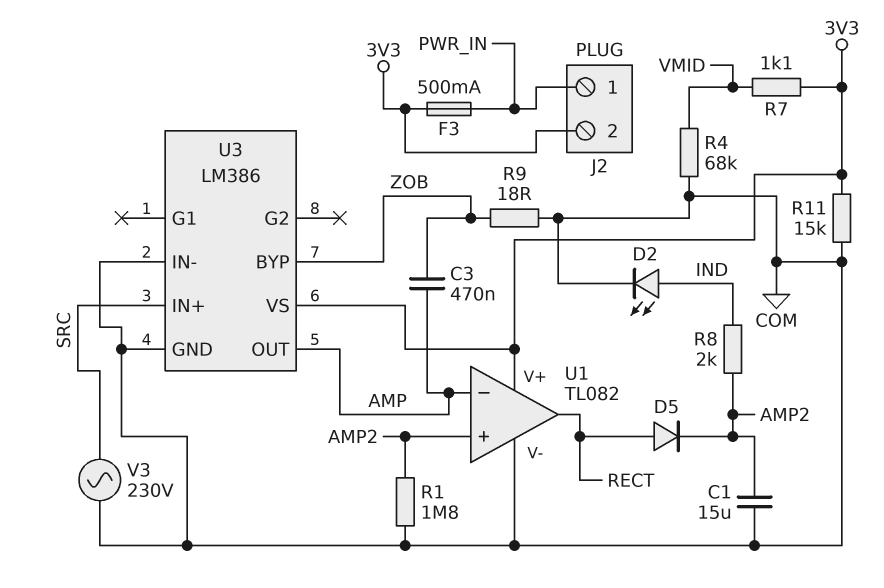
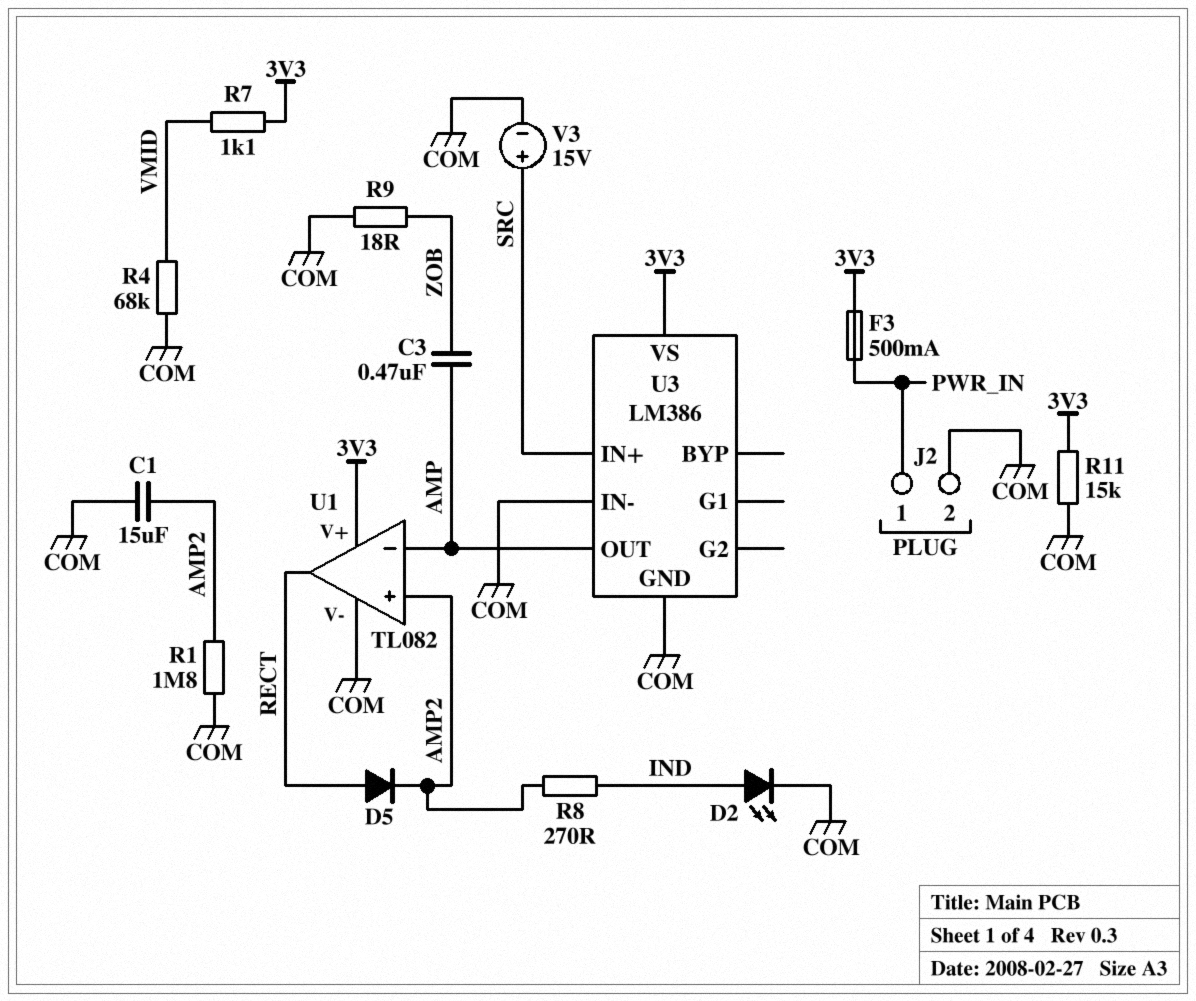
J2 pin 2: 3V3 -> COM
R8: 2k (AMP2, IND) -> 270 (AMP2, IND)
U3 pin BYP: ZOB -> none
V3: AC 230V (COM, SRC) -> 15V (plus SRC, minus COM)

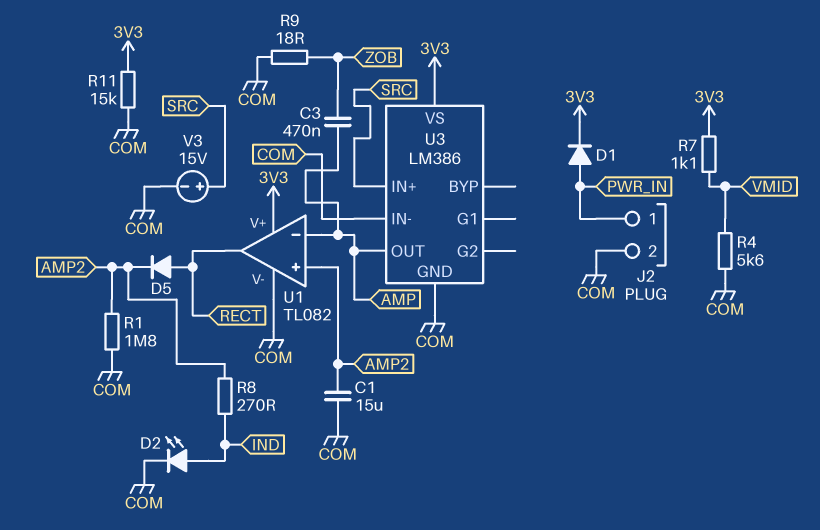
D1: none -> diode (A PWR_IN, K 3V3)
F3: 500mA (3V3, PWR_IN) -> none
R4: 68k (COM, VMID) -> 5.6k (COM, VMID)

